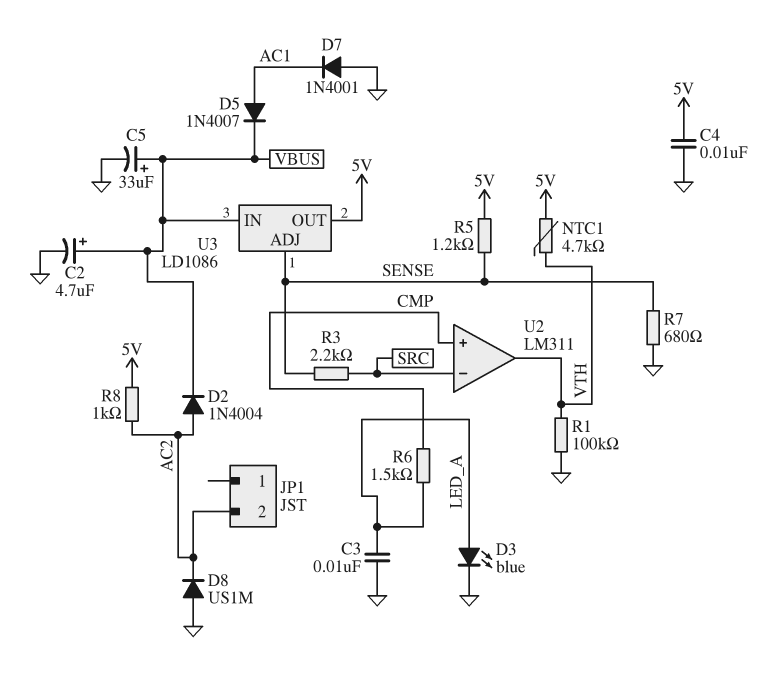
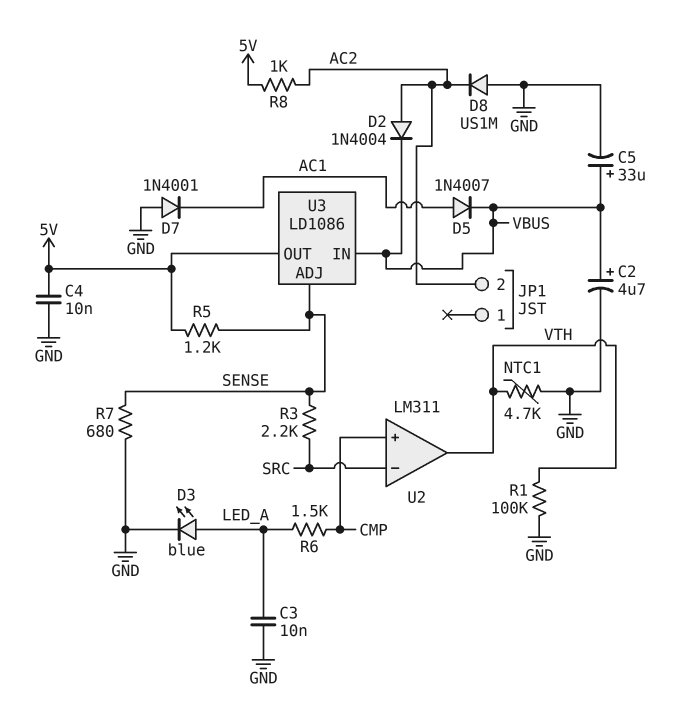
NTC1: 4.7k (5V, VTH) -> 4.7k (GND, VTH)

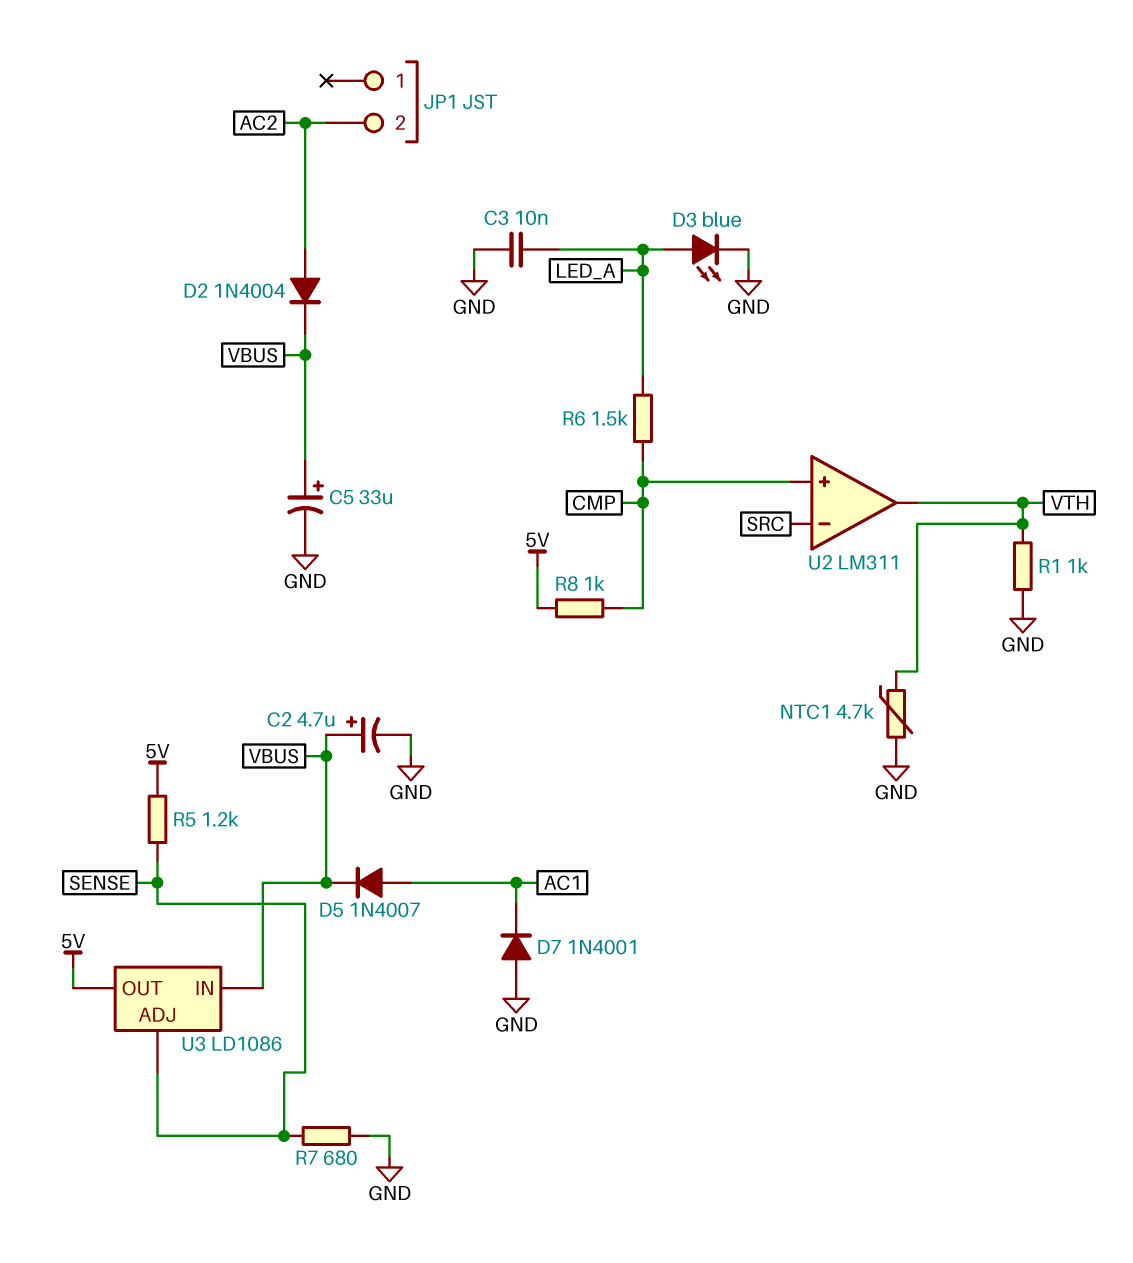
C4: 10nF (5V, GND) -> none
D8: diode US1M (A GND, K AC2) -> none
R1: 100k (GND, VTH) -> 1k (GND, VTH)
R3: 2.2k (SENSE, SRC) -> none
R8: 1k (5V, AC2) -> 1k (5V, CMP)

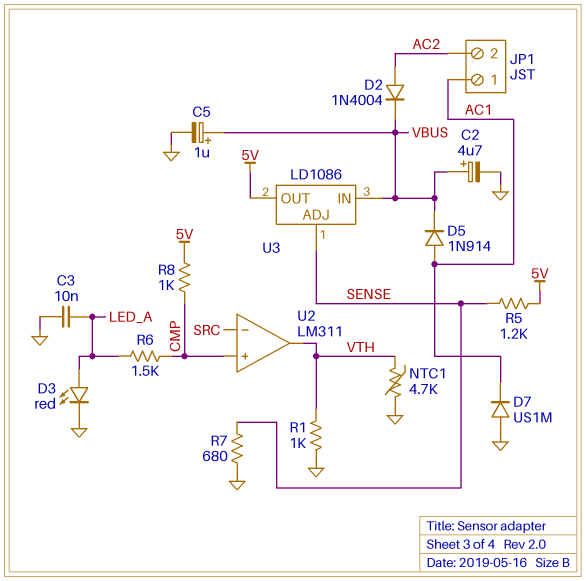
C5: 33uF (plus VBUS, minus GND) -> 1uF (plus VBUS, minus GND)
D3: LED blue (A LED_A, K GND) -> LED red (A LED_A, K GND)
D5: diode 1N4007 (A AC1, K VBUS) -> diode 1N914 (A AC1, K VBUS)
D7: diode 1N4001 (A GND, K AC1) -> diode US1M (A GND, K AC1)
JP1 pin 1: none -> AC1

